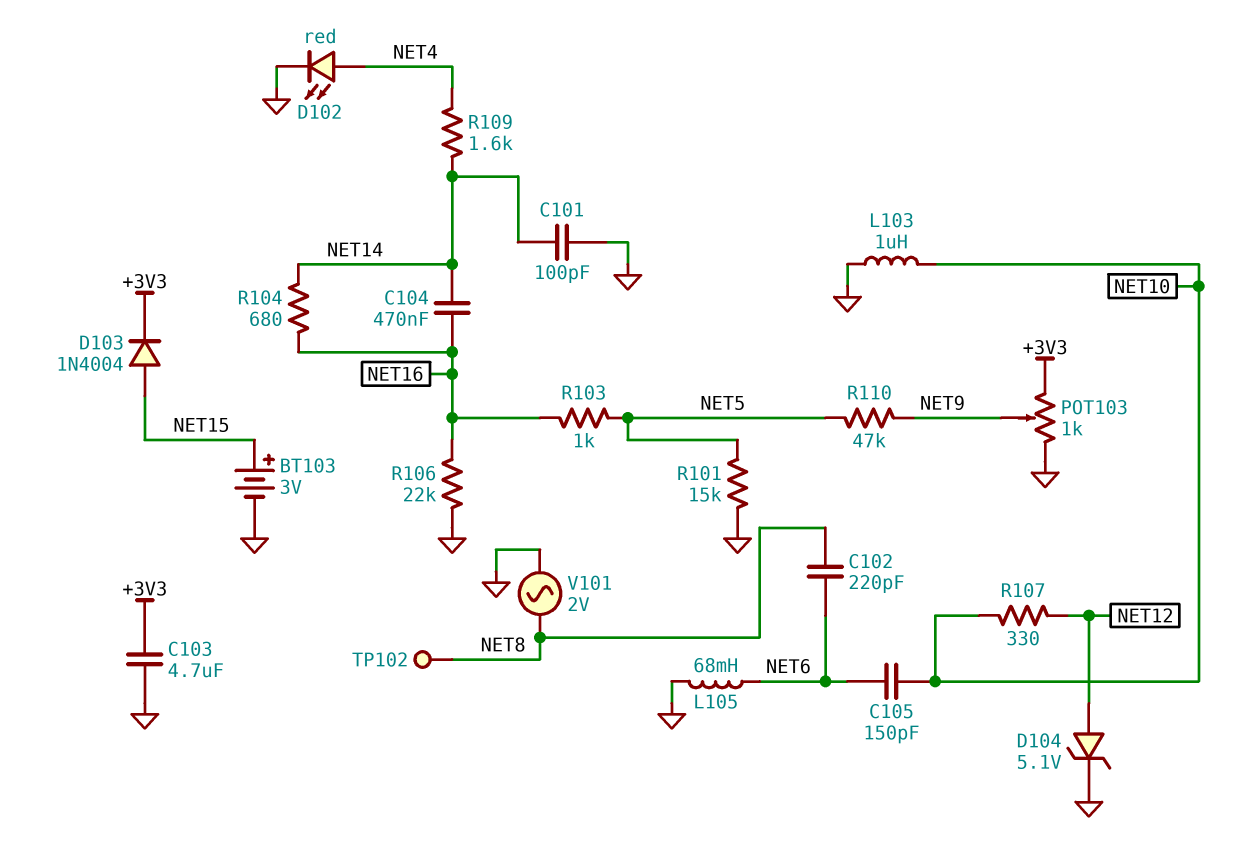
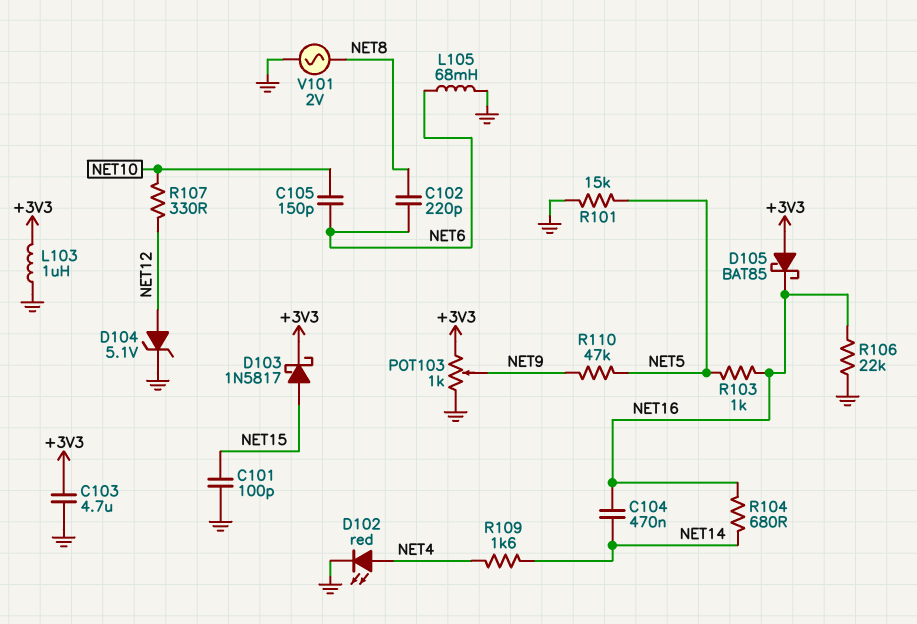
BT103: 3V (plus NET15, minus GND) -> none
C101: 100pF (GND, NET14) -> 100pF (GND, NET15)
D103: diode 1N4004 (A NET15, K +3V3) -> schottky 1N5817 (A NET15, K +3V3)
D105: none -> schottky BAT85 (A +3V3, K NET16)
L103: 1uH (GND, NET10) -> 1uH (+3V3, GND)
TP102: test point (NET8) -> none

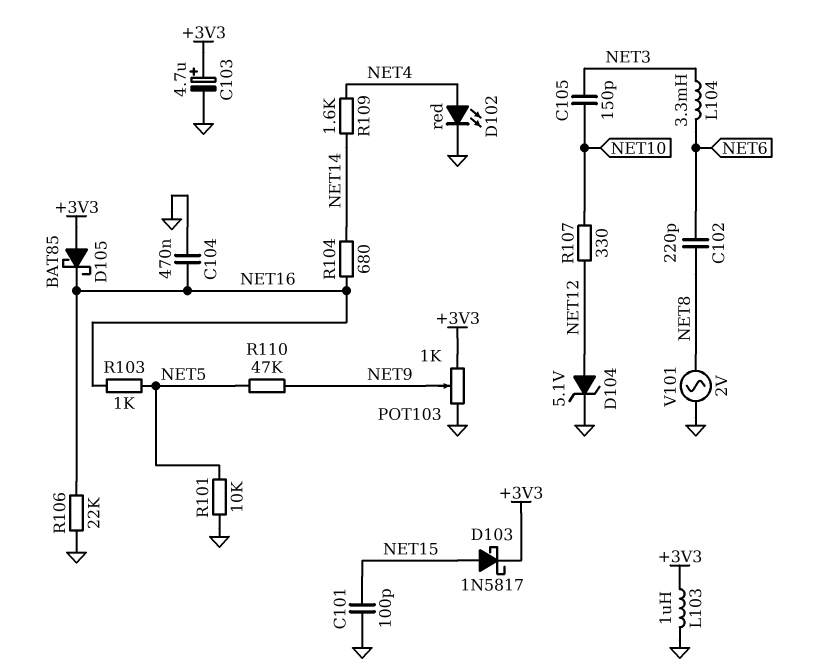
C103: 4.7uF (+3V3, GND) -> 4.7uF (plus +3V3, minus GND)
C104: 470nF (NET14, NET16) -> 470nF (GND, NET16)
C105: 150pF (NET6, NET10) -> 150pF (NET3, NET10)
L104: none -> 3.3mH (NET3, NET6)
L105: 68mH (GND, NET6) -> none
R101: 15k (GND, NET5) -> 10k (GND, NET5)

